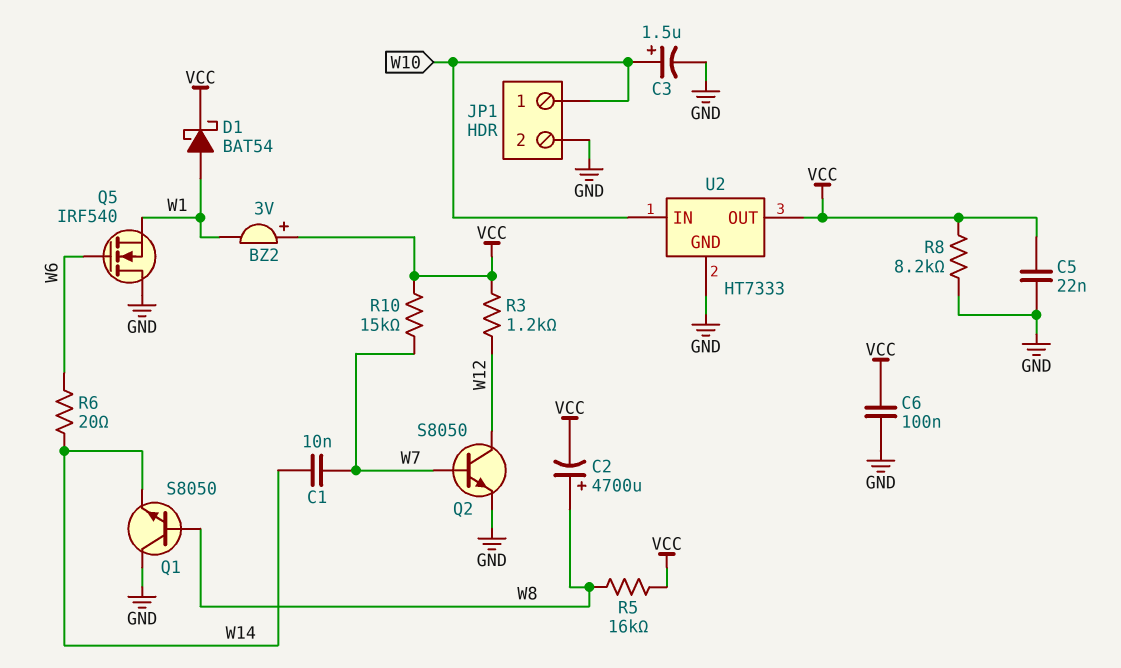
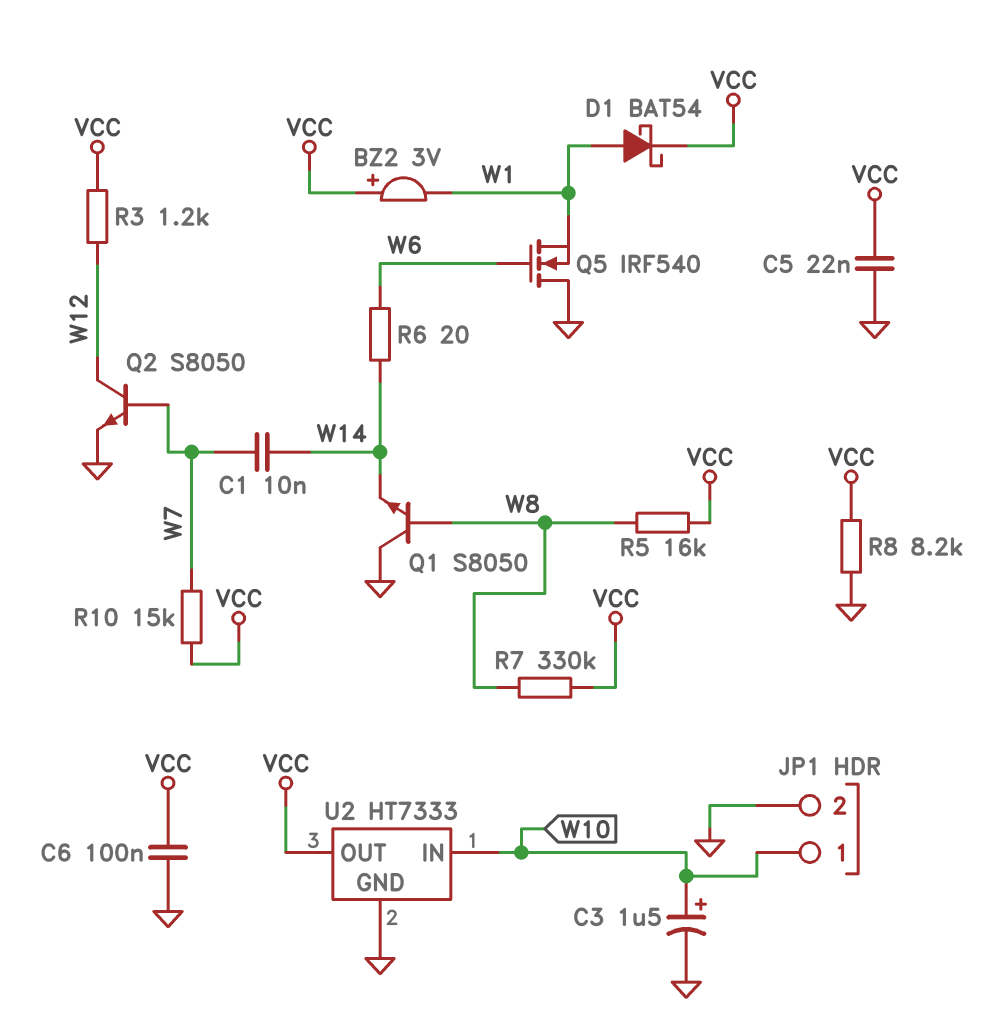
C2: 4700uF (plus W8, minus VCC) -> none
R7: none -> 330k (VCC, W8)

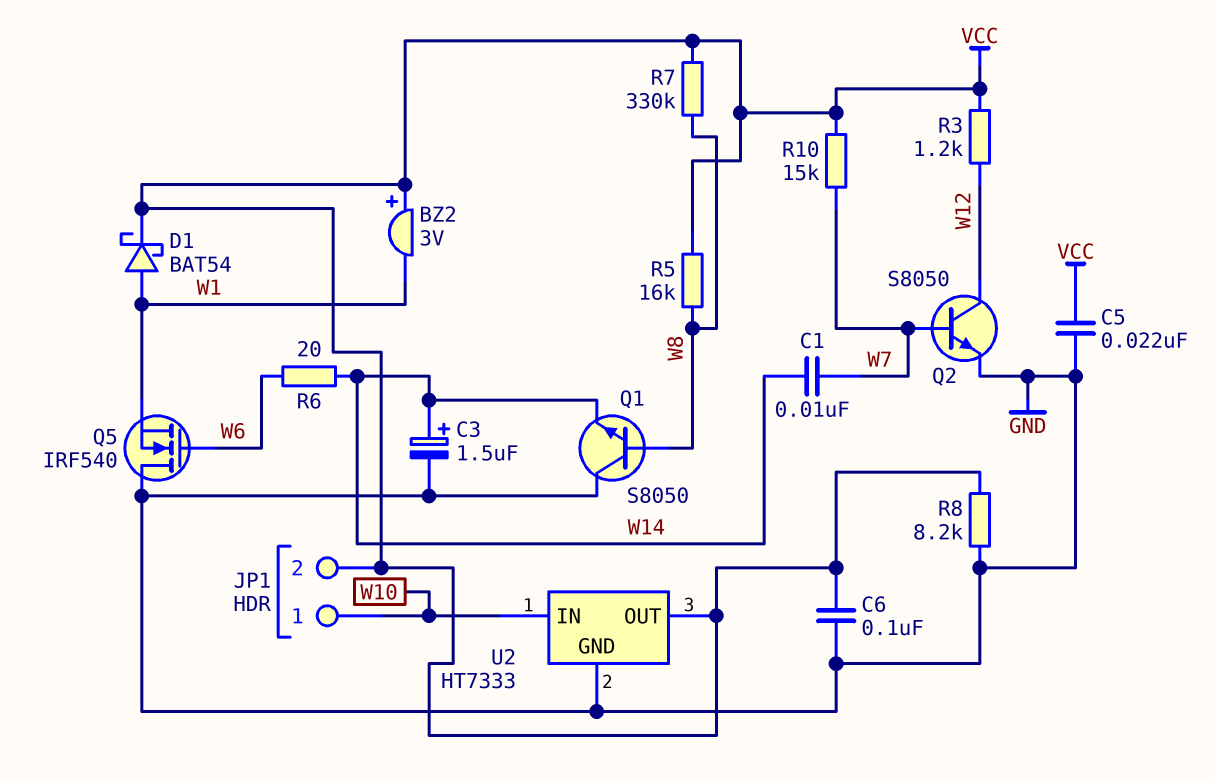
C3: 1.5uF (plus W10, minus GND) -> 1.5uF (plus W14, minus GND)
JP1 pin 2: GND -> VCC

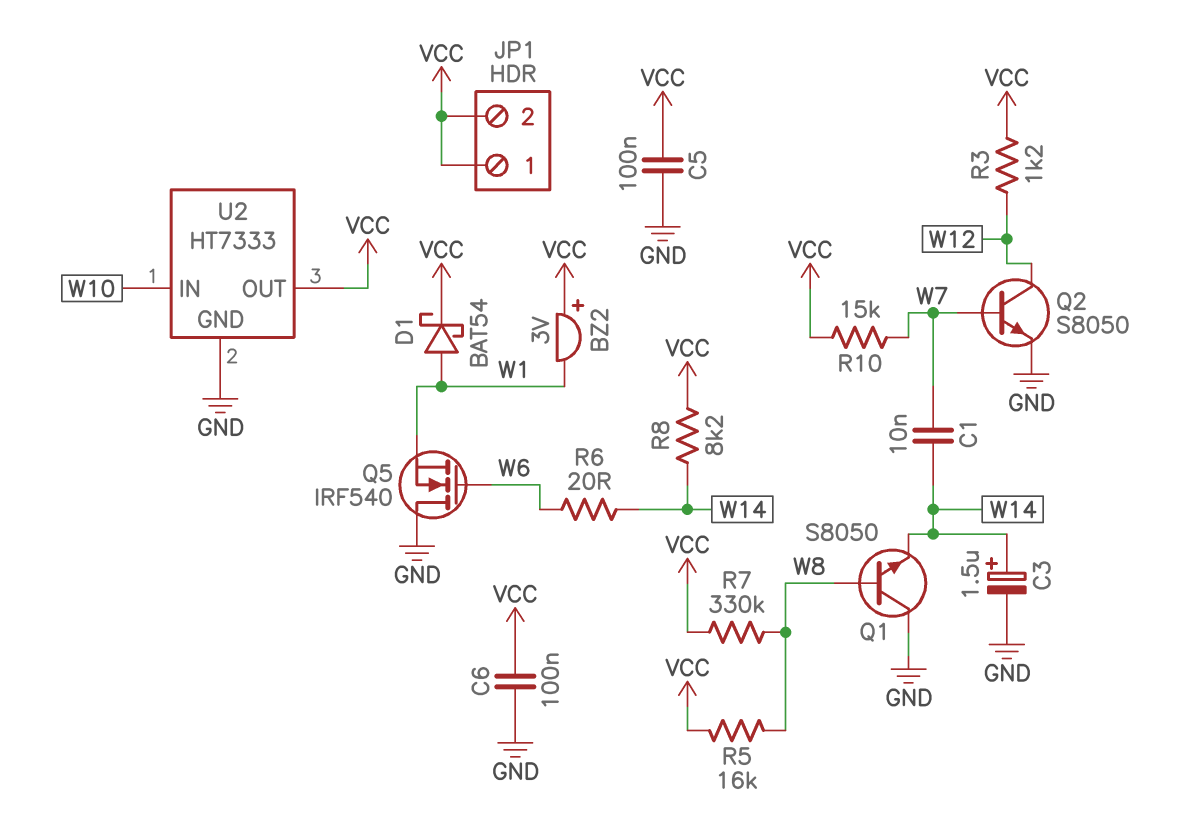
C5: 22nF (GND, VCC) -> 100nF (GND, VCC)
JP1 pin 1: W10 -> VCC
R8: 8.2k (GND, VCC) -> 8.2k (VCC, W14)

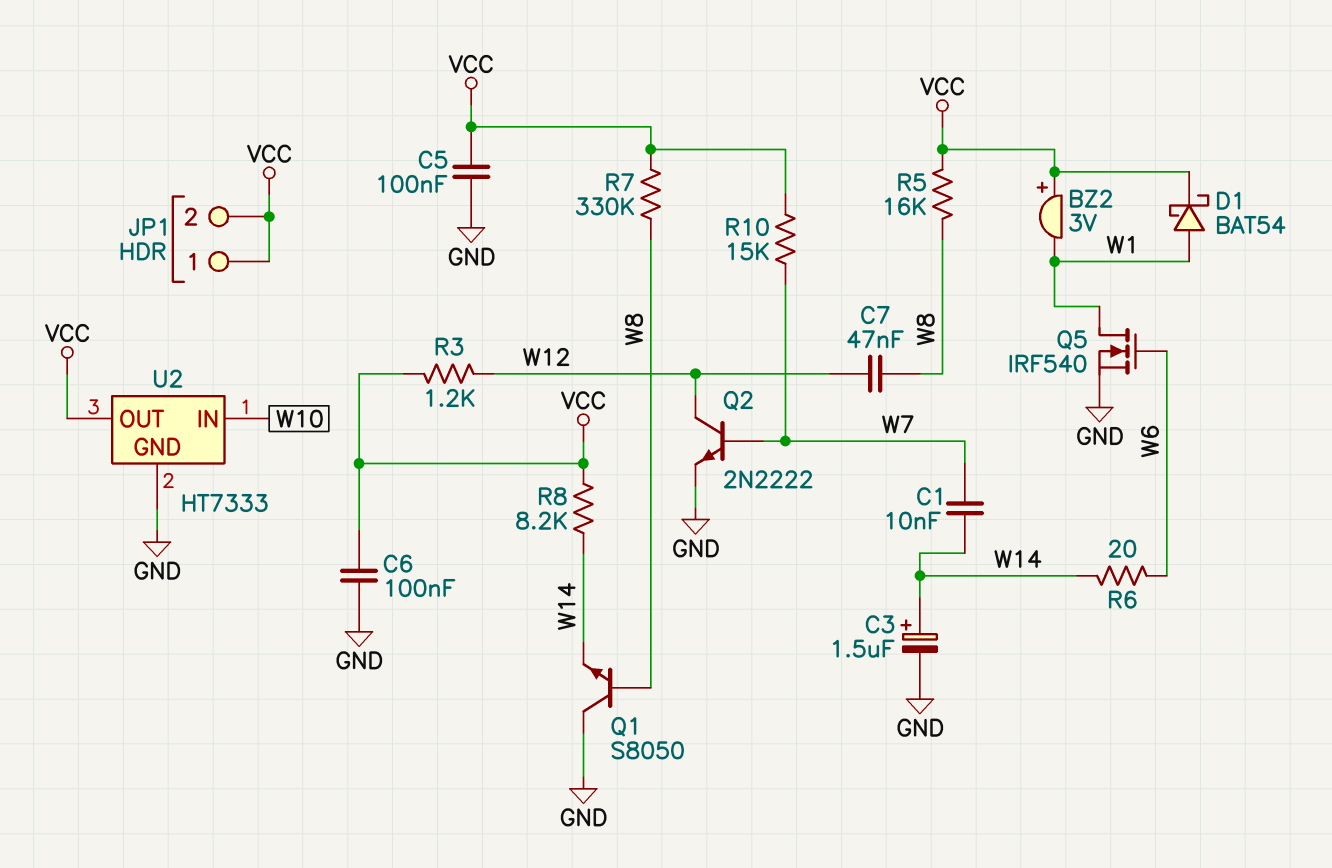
C7: none -> 47nF (W8, W12)
Q2: NPN S8050 (B W7, C W12, E GND) -> NPN 2N2222 (B W7, C W12, E GND)
Q5: NMOS IRF540 (G W6, D GND, S W1) -> NMOS IRF540 (G W6, D W1, S GND)

